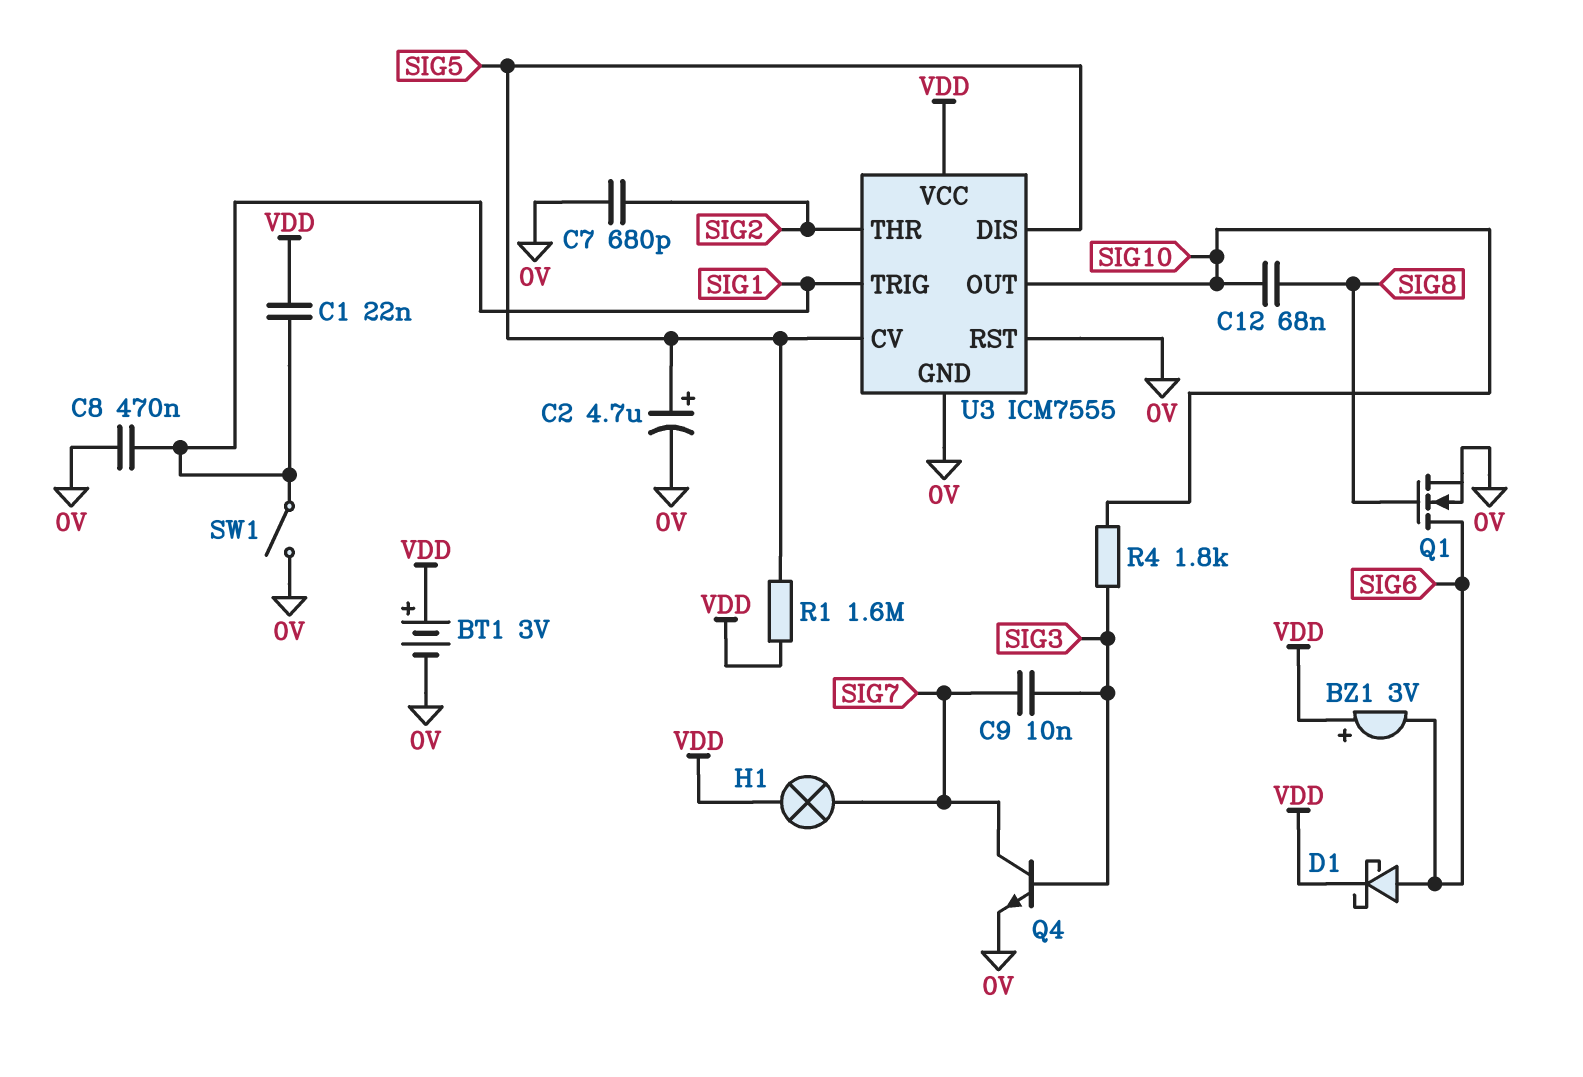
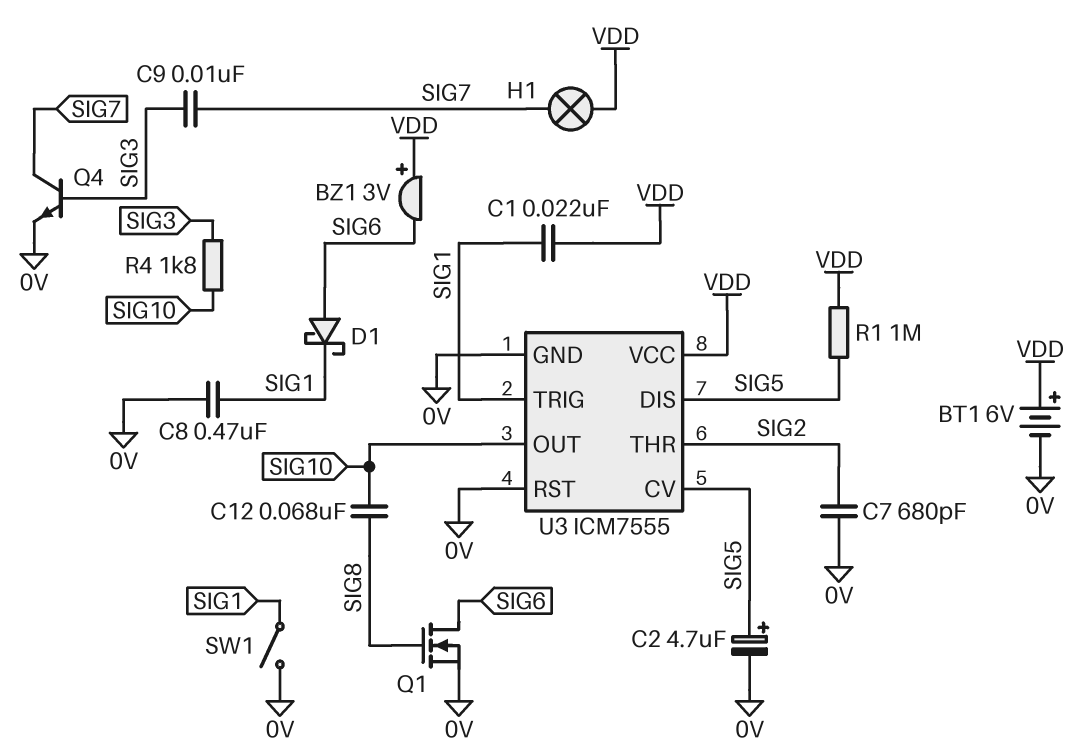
BT1: 3V (plus VDD, minus 0V) -> 6V (plus VDD, minus 0V)
D1: schottky (A SIG6, K VDD) -> schottky (A SIG6, K SIG1)
R1: 1.6M (SIG5, VDD) -> 1M (SIG5, VDD)

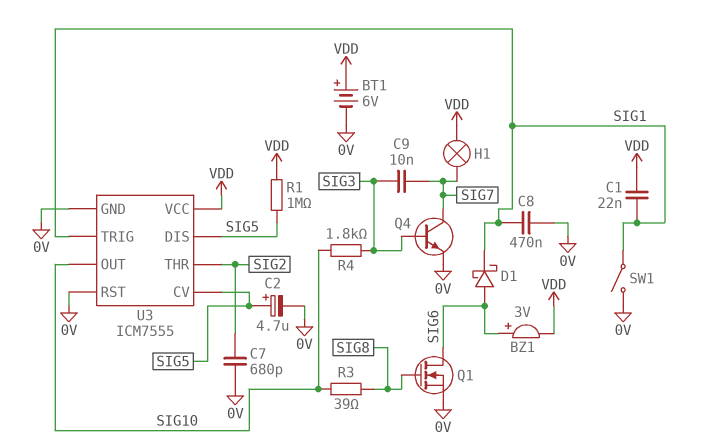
BZ1: buzzer 3V (plus VDD, minus SIG6) -> buzzer 3V (plus SIG6, minus VDD)
C12: 68nF (SIG8, SIG10) -> none
R3: none -> 39 (SIG8, SIG10)

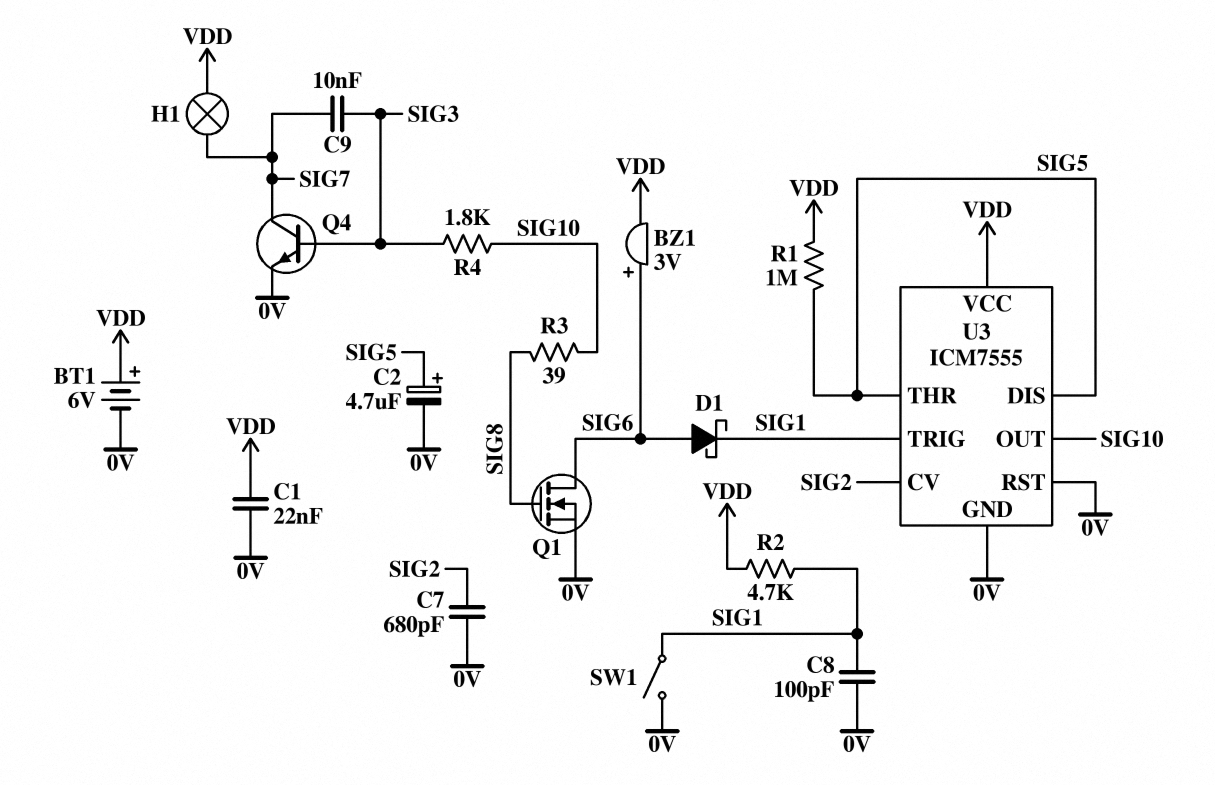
C1: 22nF (SIG1, VDD) -> 22nF (0V, VDD)
C8: 470nF (0V, SIG1) -> 100pF (0V, SIG1)
R2: none -> 4.7k (SIG1, VDD)
U3 pin CV: SIG5 -> SIG2
U3 pin THR: SIG2 -> SIG5

